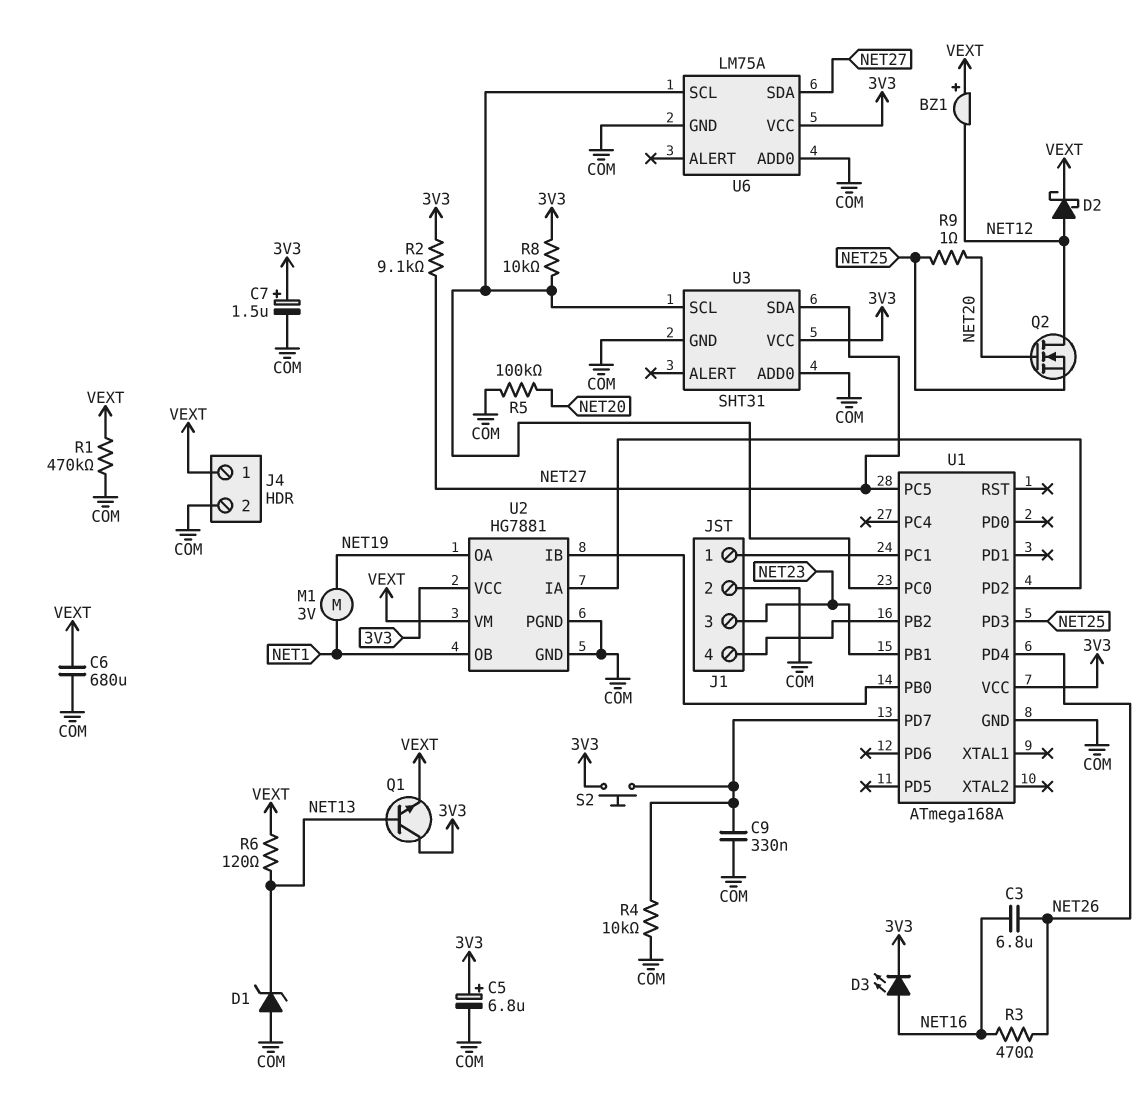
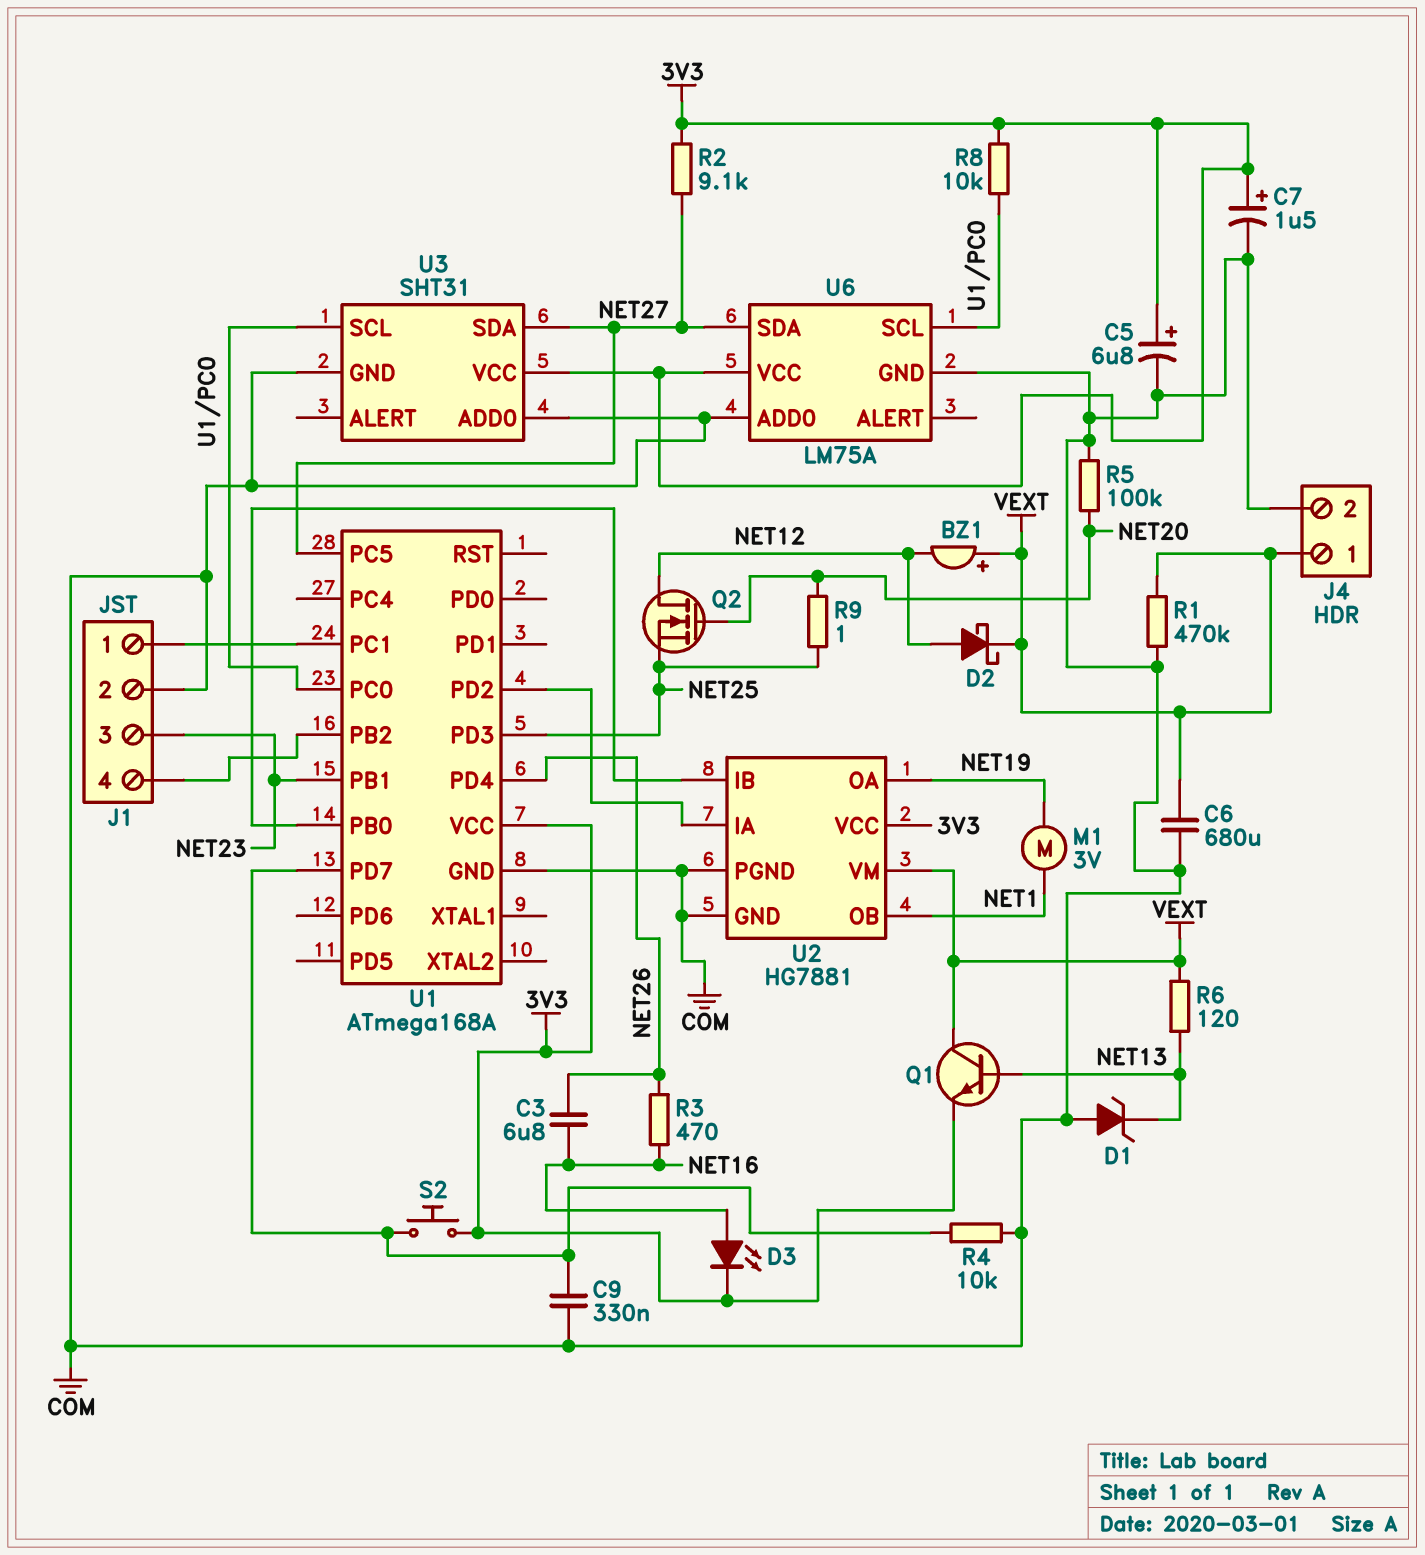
Q1: NPN (B NET13, C 3V3, E VEXT) -> NPN (B NET13, C VEXT, E 3V3)

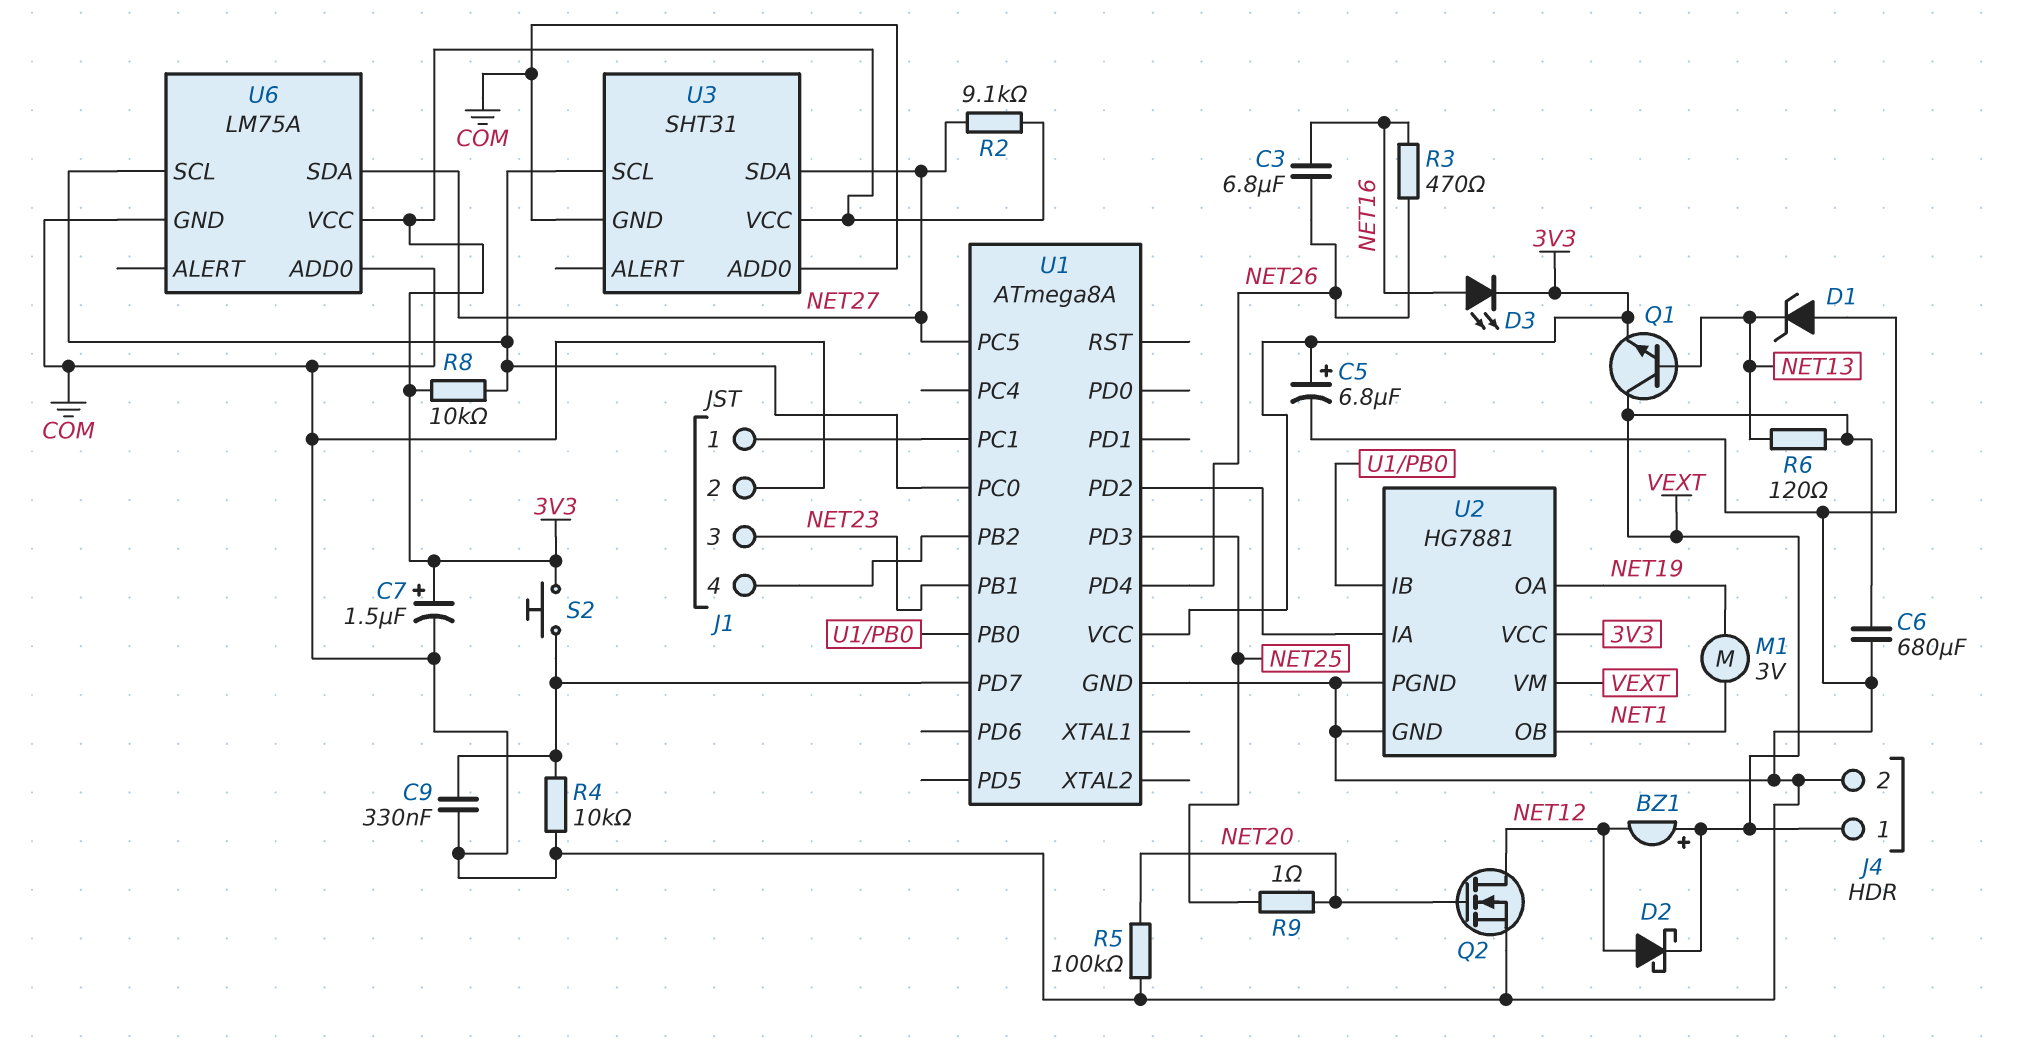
Q2: NMOS (G NET20, D NET12, S NET25) -> NMOS (G NET20, D NET12, S COM)
R1: 470k (COM, VEXT) -> none
U1: ATmega168A -> ATmega8A

